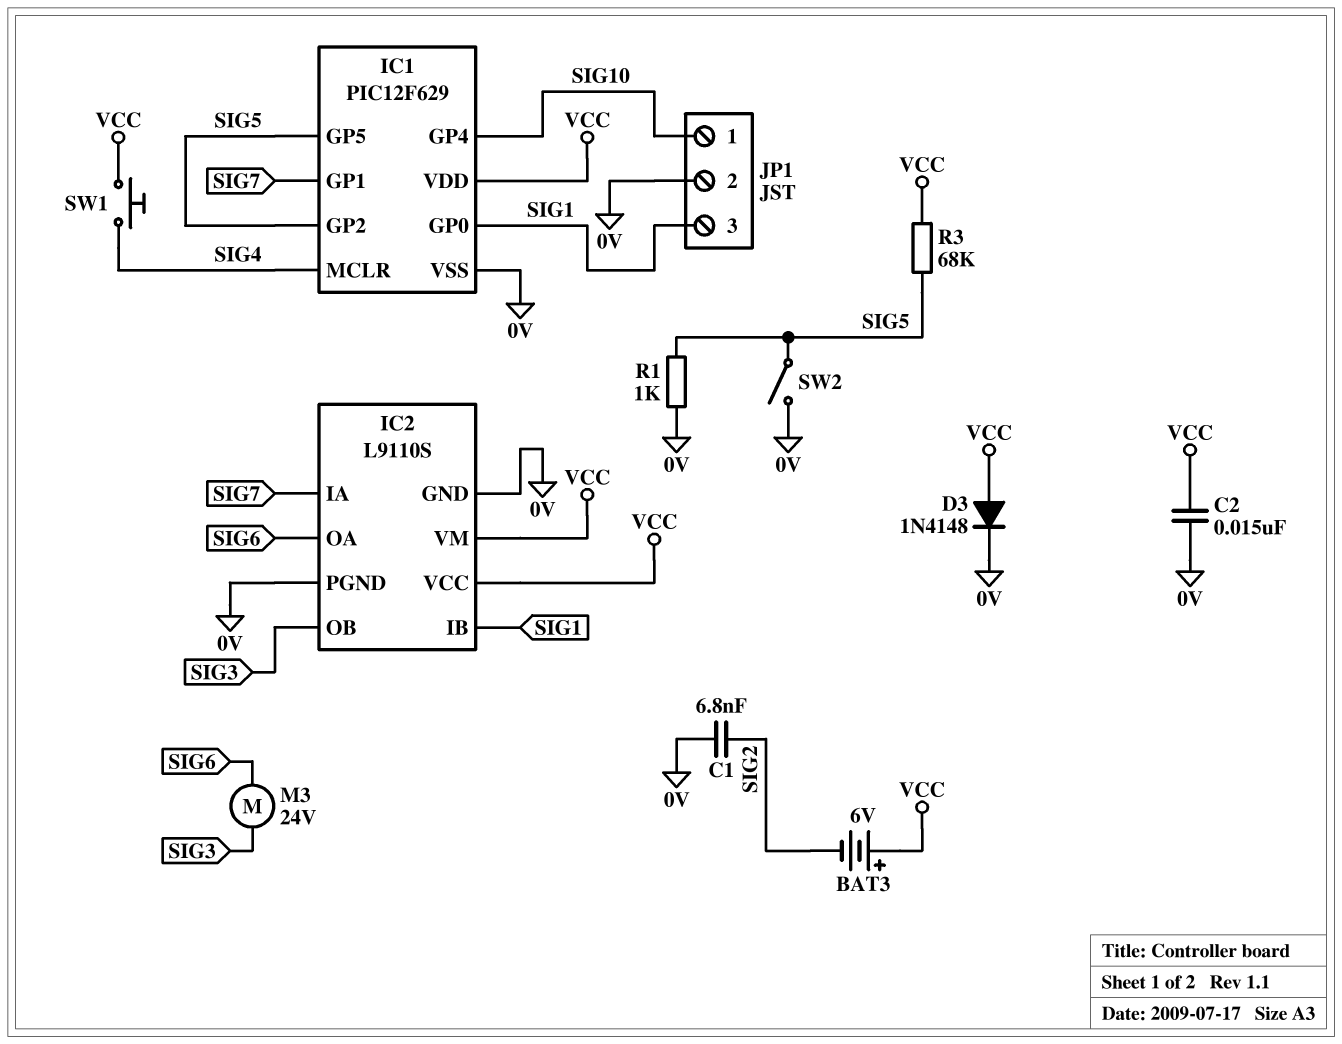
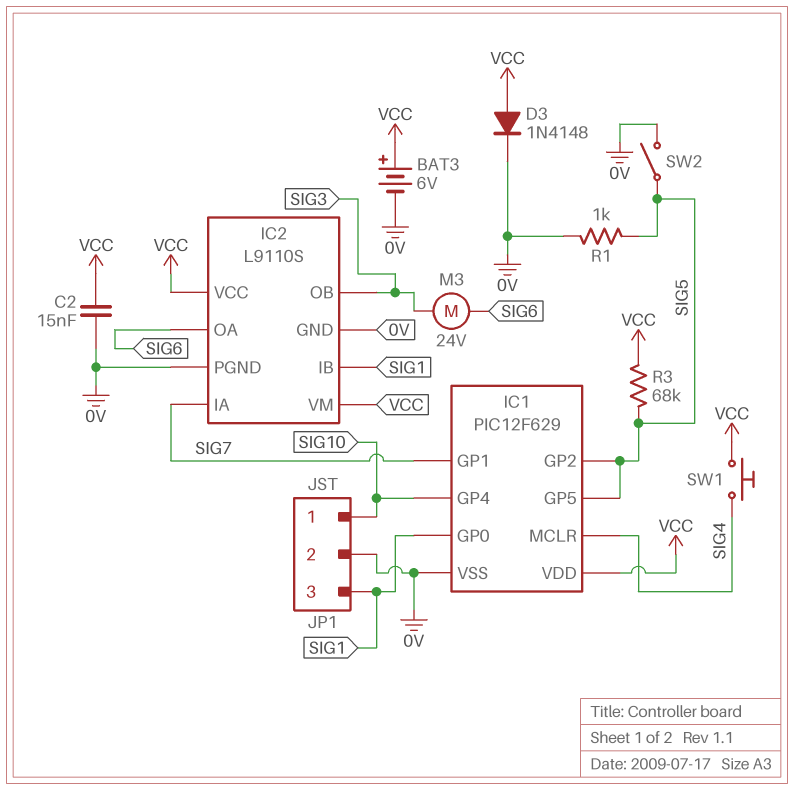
BAT3: 6V (plus VCC, minus SIG2) -> 6V (plus VCC, minus 0V)
C1: 6.8nF (0V, SIG2) -> none

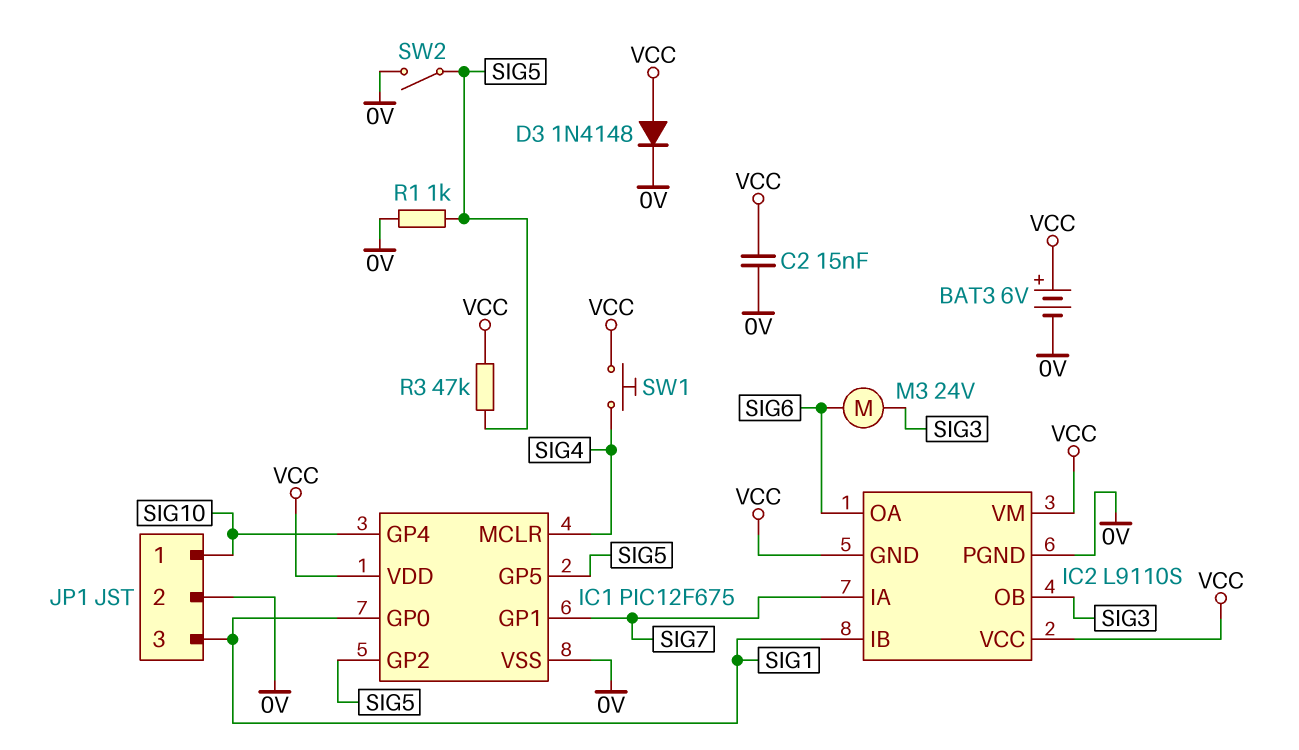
IC1: PIC12F629 -> PIC12F675
IC2 pin GND: 0V -> VCC
R3: 68k (SIG5, VCC) -> 47k (SIG5, VCC)

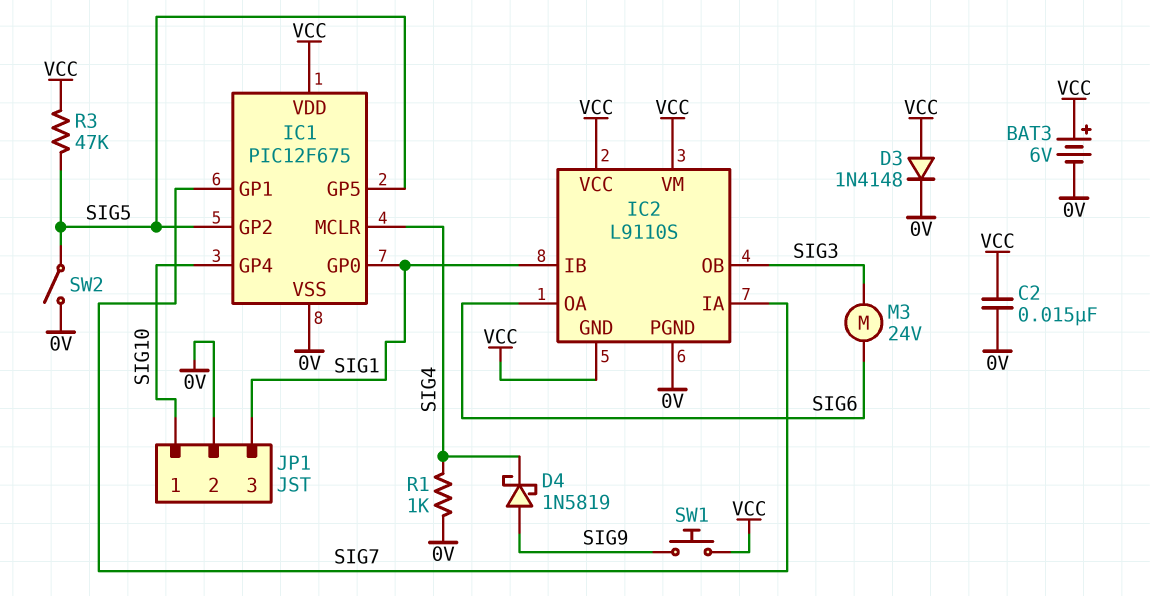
D4: none -> schottky 1N5819 (A SIG9, K SIG4)
R1: 1k (0V, SIG5) -> 1k (0V, SIG4)
SW1: button (SIG4, VCC) -> button (SIG9, VCC)

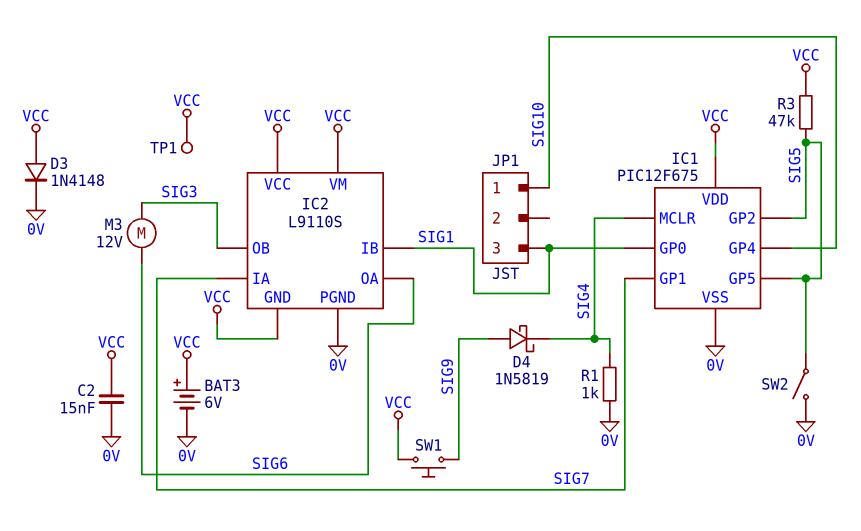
JP1 pin 2: 0V -> none
M3: motor 24V (SIG3, SIG6) -> motor 12V (SIG3, SIG6)
TP1: none -> test point (VCC)

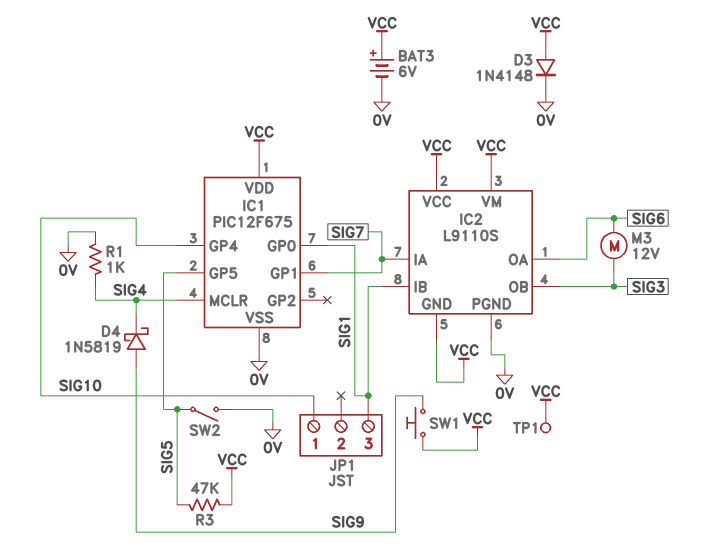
C2: 15nF (0V, VCC) -> none
IC1 pin GP2: SIG5 -> none

